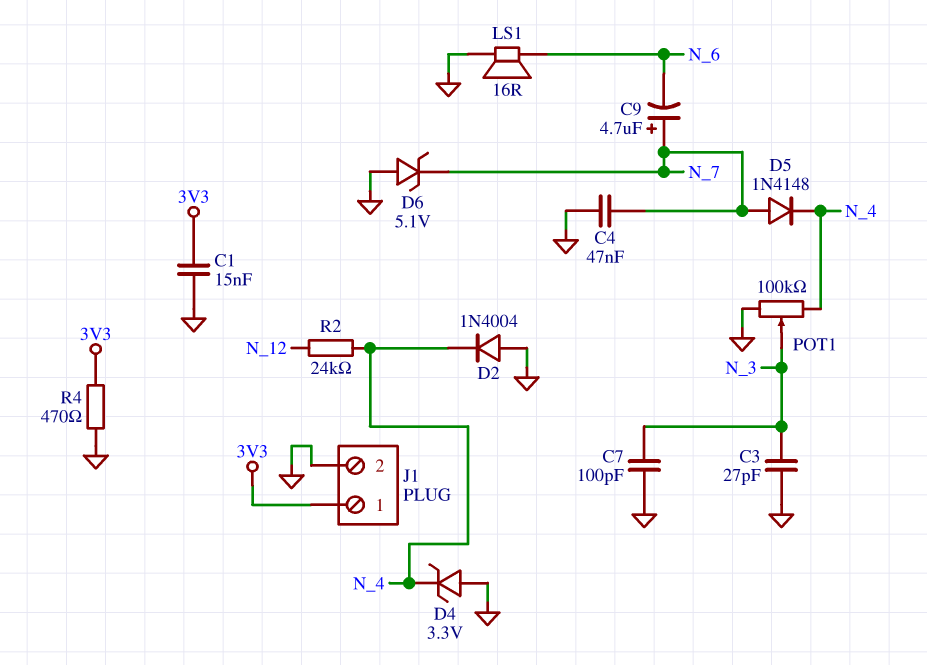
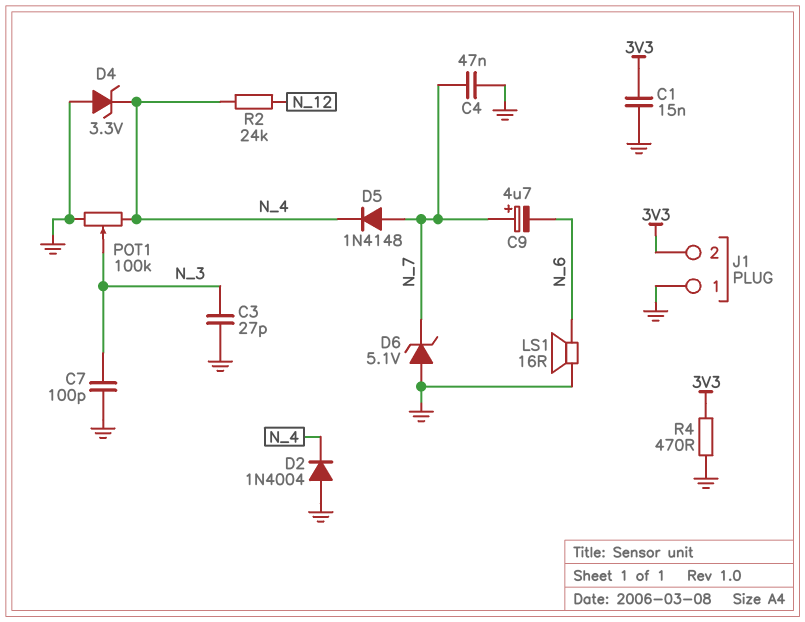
J1 pin 1: 3V3 -> GND
J1 pin 2: GND -> 3V3

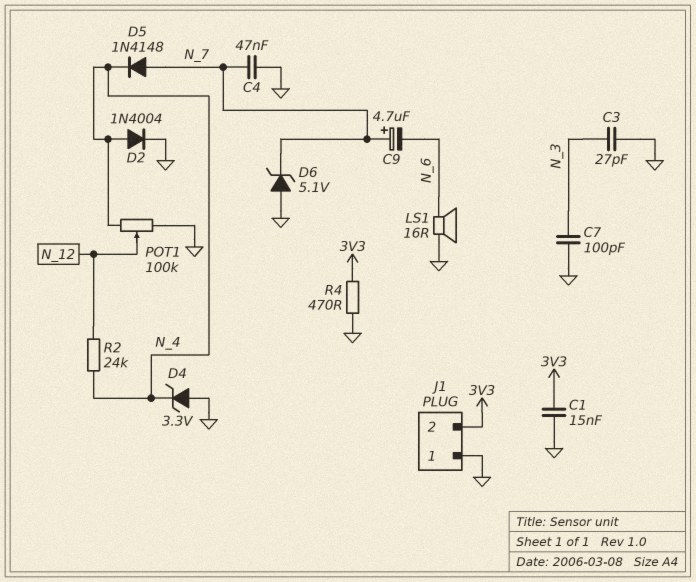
D2: diode 1N4004 (A GND, K N_4) -> diode 1N4004 (A N_4, K GND)
POT1: 100k (GND, N_4, wiper N_3) -> 100k (GND, N_4, wiper N_12)

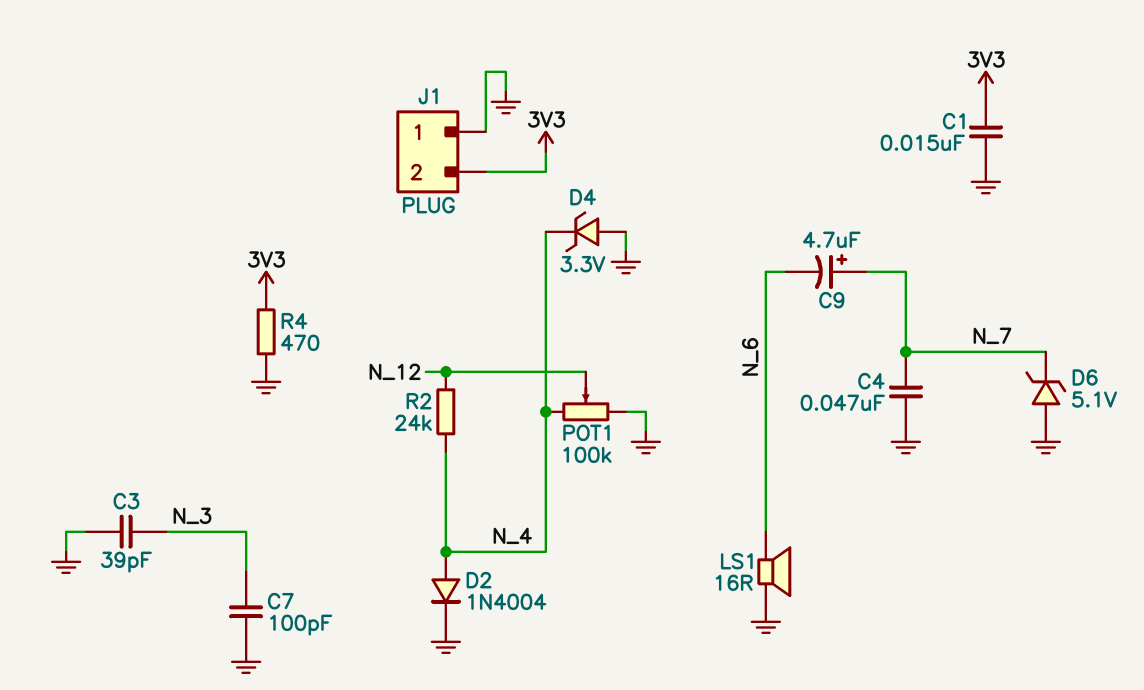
C3: 27pF (GND, N_3) -> 39pF (GND, N_3)
D5: diode 1N4148 (A N_7, K N_4) -> none

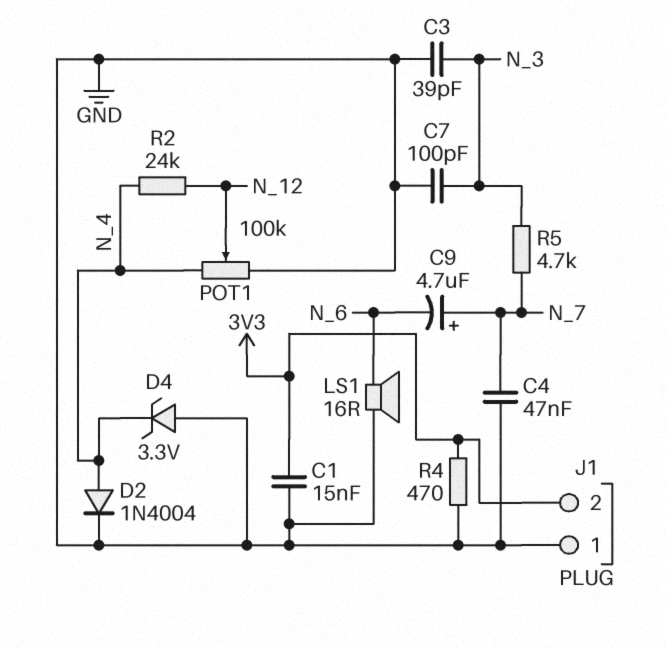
D6: zener 5.1V (A GND, K N_7) -> none
R5: none -> 4.7k (N_3, N_7)

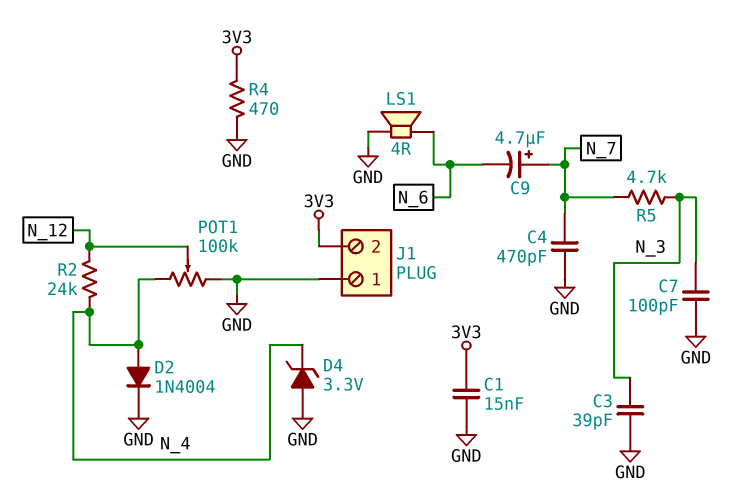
C4: 47nF (GND, N_7) -> 470pF (GND, N_7)
LS1: speaker 16R (GND, N_6) -> speaker 4R (GND, N_6)

